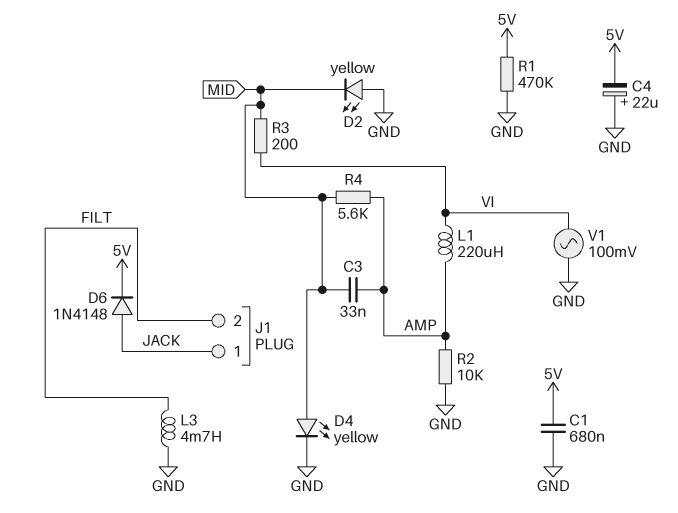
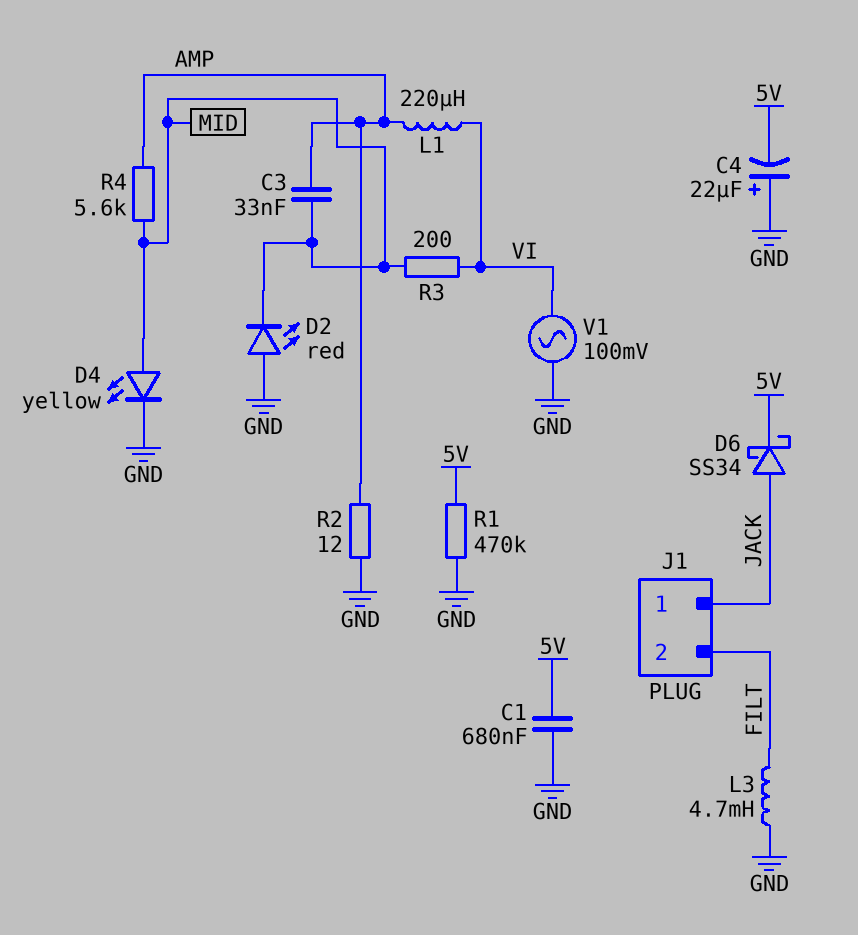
D2: LED yellow (A GND, K MID) -> LED red (A GND, K MID)
D6: diode 1N4148 (A JACK, K 5V) -> schottky SS34 (A JACK, K 5V)
R2: 10k (AMP, GND) -> 12 (AMP, GND)

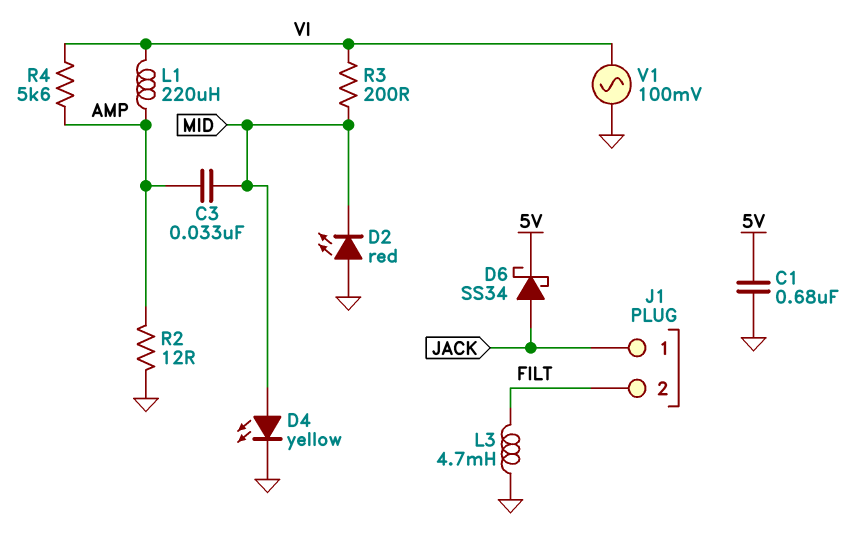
C4: 22uF (plus GND, minus 5V) -> none
R1: 470k (5V, GND) -> none
R4: 5.6k (AMP, MID) -> 5.6k (AMP, VI)

